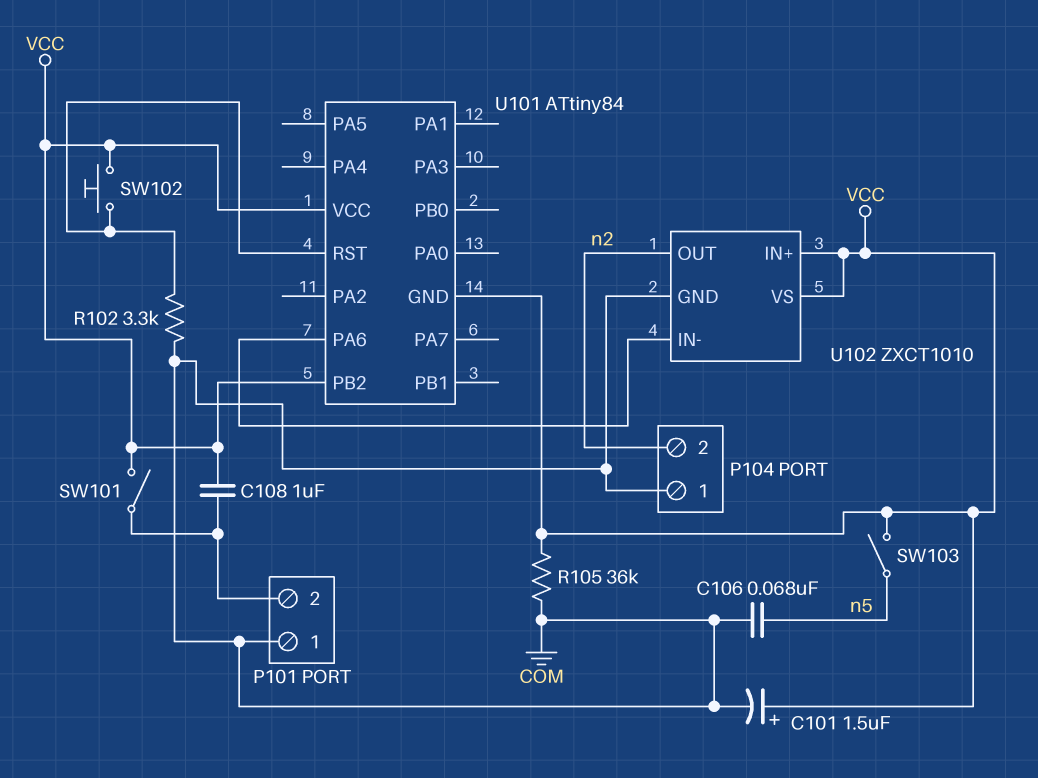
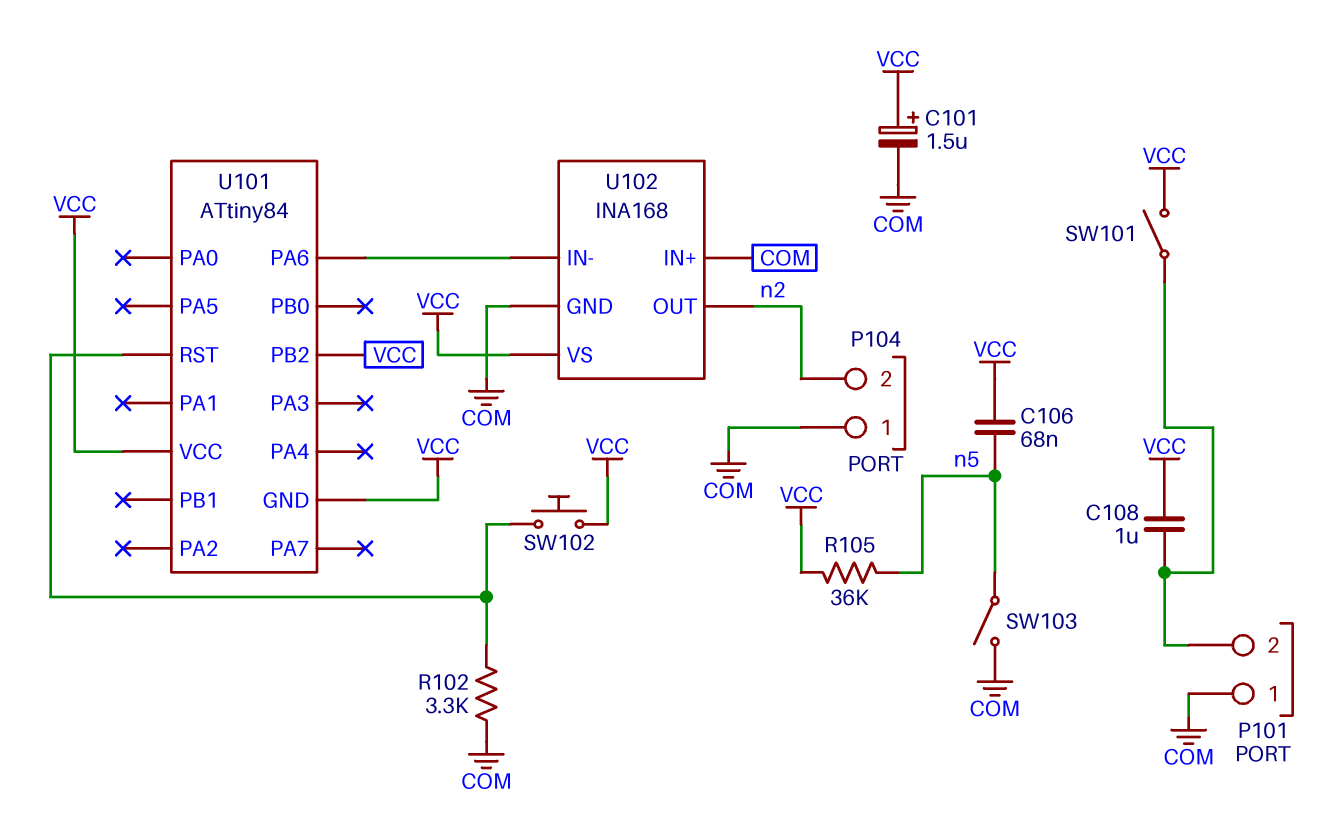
C106: 68nF (COM, n5) -> 68nF (VCC, n5)
R105: 36k (COM, VCC) -> 36k (VCC, n5)
SW103: switch (VCC, n5) -> switch (COM, n5)
U102: ZXCT1010 -> INA168
U102 pin IN+: VCC -> COM

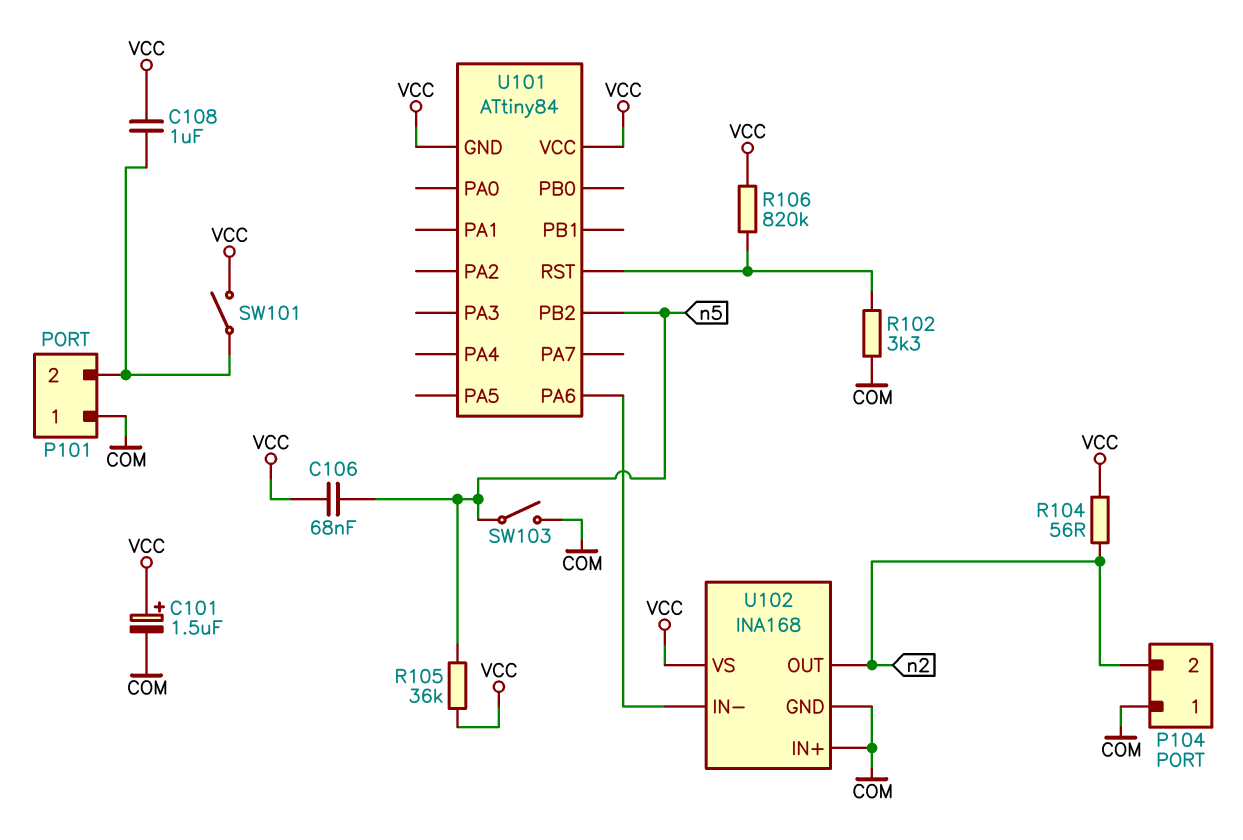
R104: none -> 56 (VCC, n2)
R106: none -> 820k (U101/RST, VCC)
SW102: button (U101/RST, VCC) -> none
U101 pin PB2: VCC -> n5

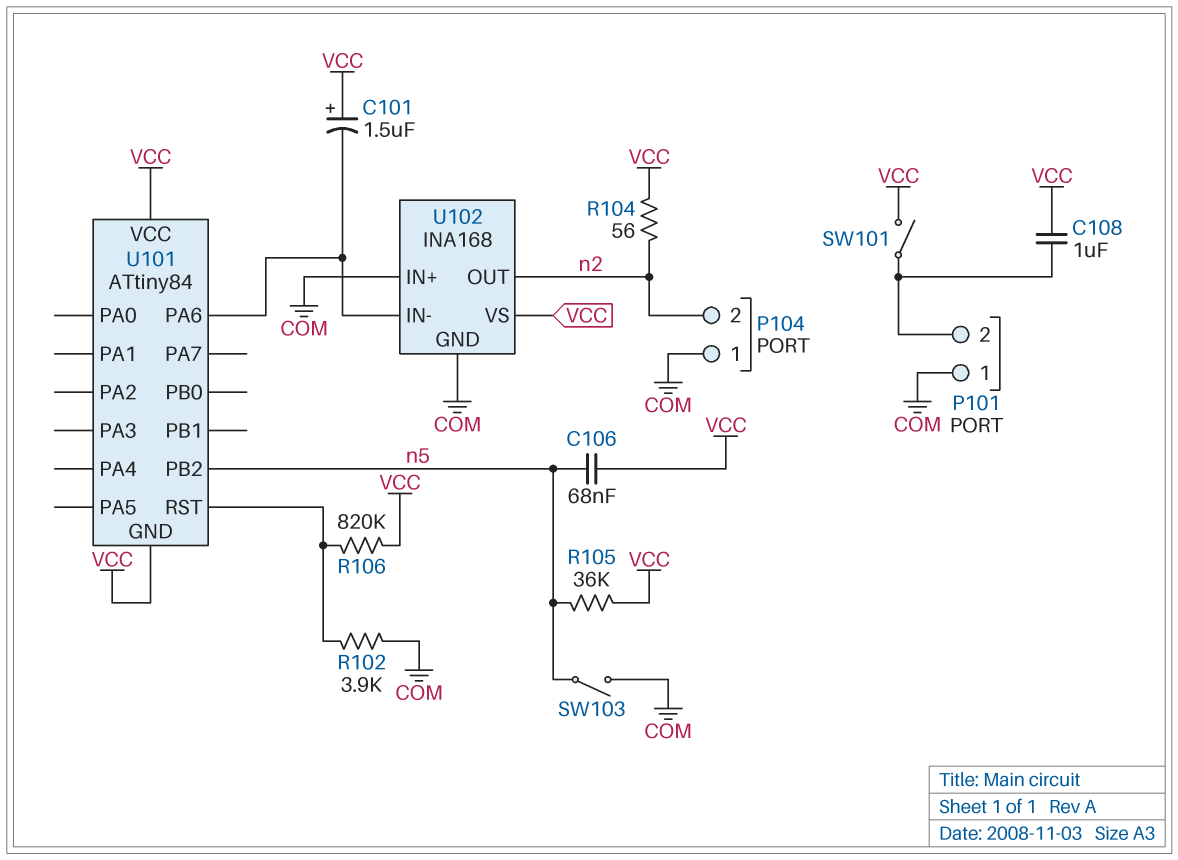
C101: 1.5uF (plus VCC, minus COM) -> 1.5uF (plus VCC, minus U101/PA6)
R102: 3.3k (COM, U101/RST) -> 3.9k (COM, U101/RST)

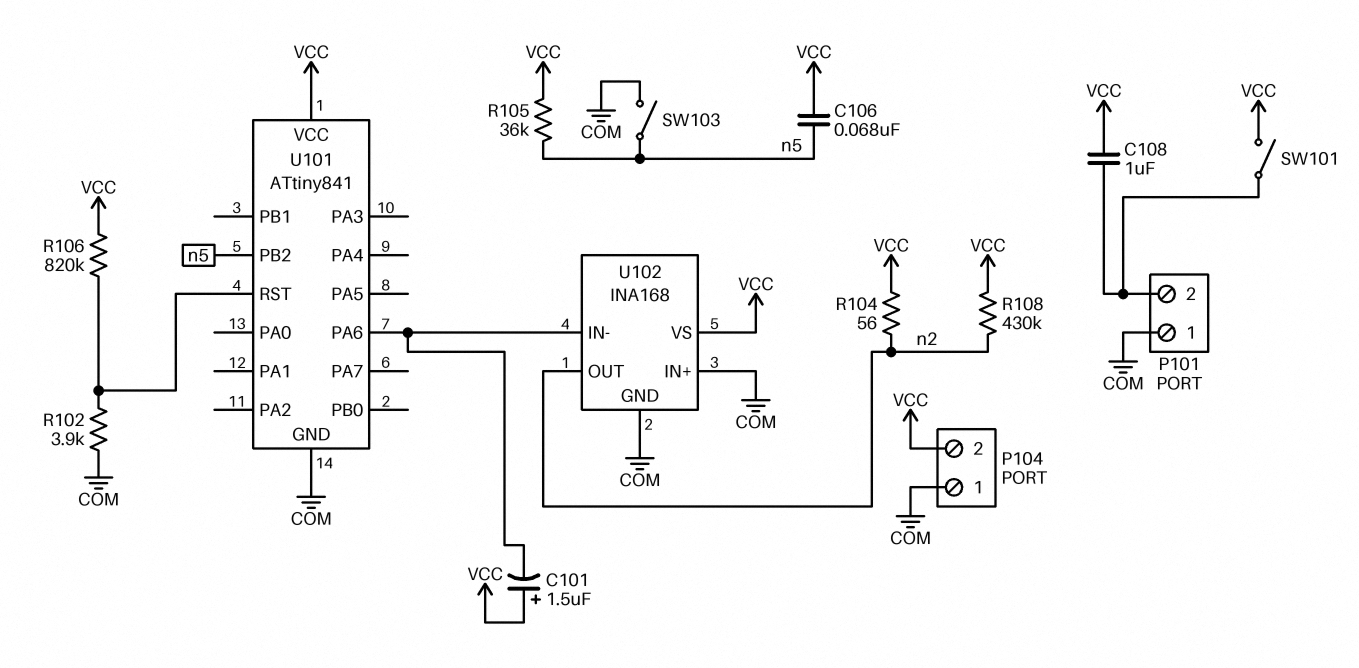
P104 pin 2: n2 -> VCC
R108: none -> 430k (VCC, n2)
U101: ATtiny84 -> ATtiny841
U101 pin GND: VCC -> COM

